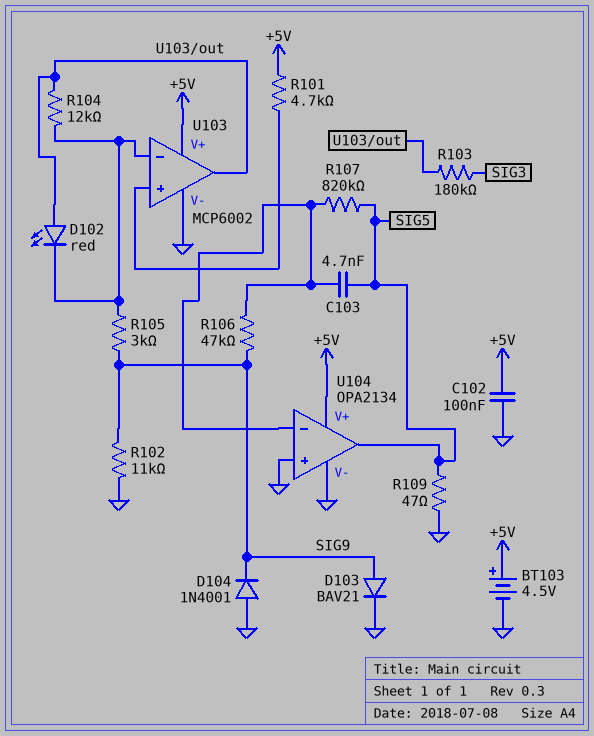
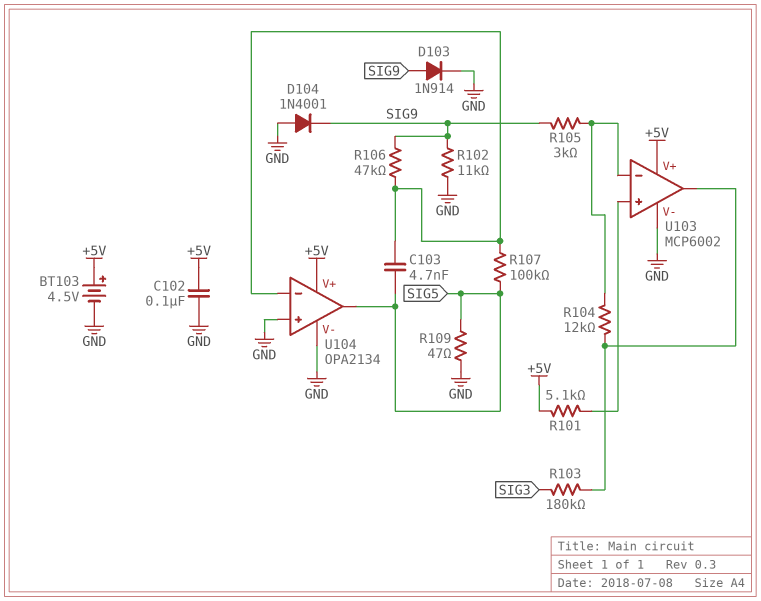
D102: LED red (A U103/out, K U103/in-) -> none
D103: diode BAV21 (A SIG9, K GND) -> diode 1N914 (A SIG9, K GND)
R101: 4.7k (+5V, U103/in+) -> 5.1k (+5V, U103/in+)
R107: 820k (SIG5, U104/in-) -> 100k (SIG5, U104/in-)

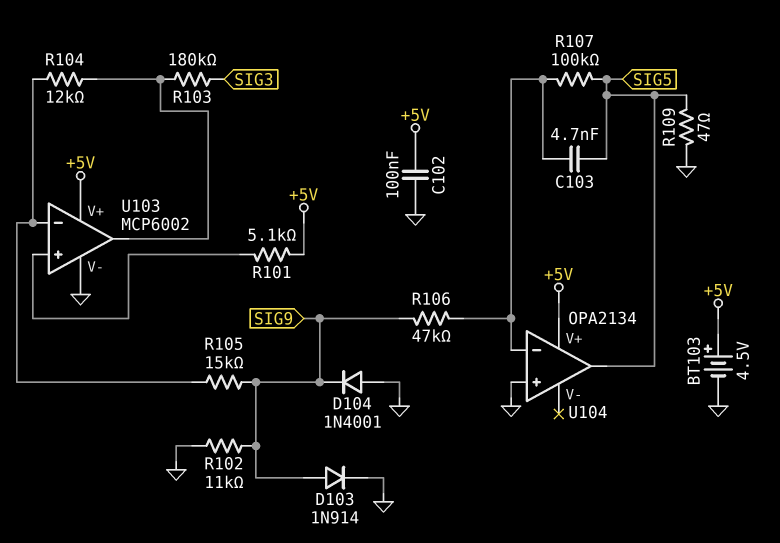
R105: 3k (SIG9, U103/in-) -> 15k (SIG9, U103/in-)
U104 pin V-: GND -> none

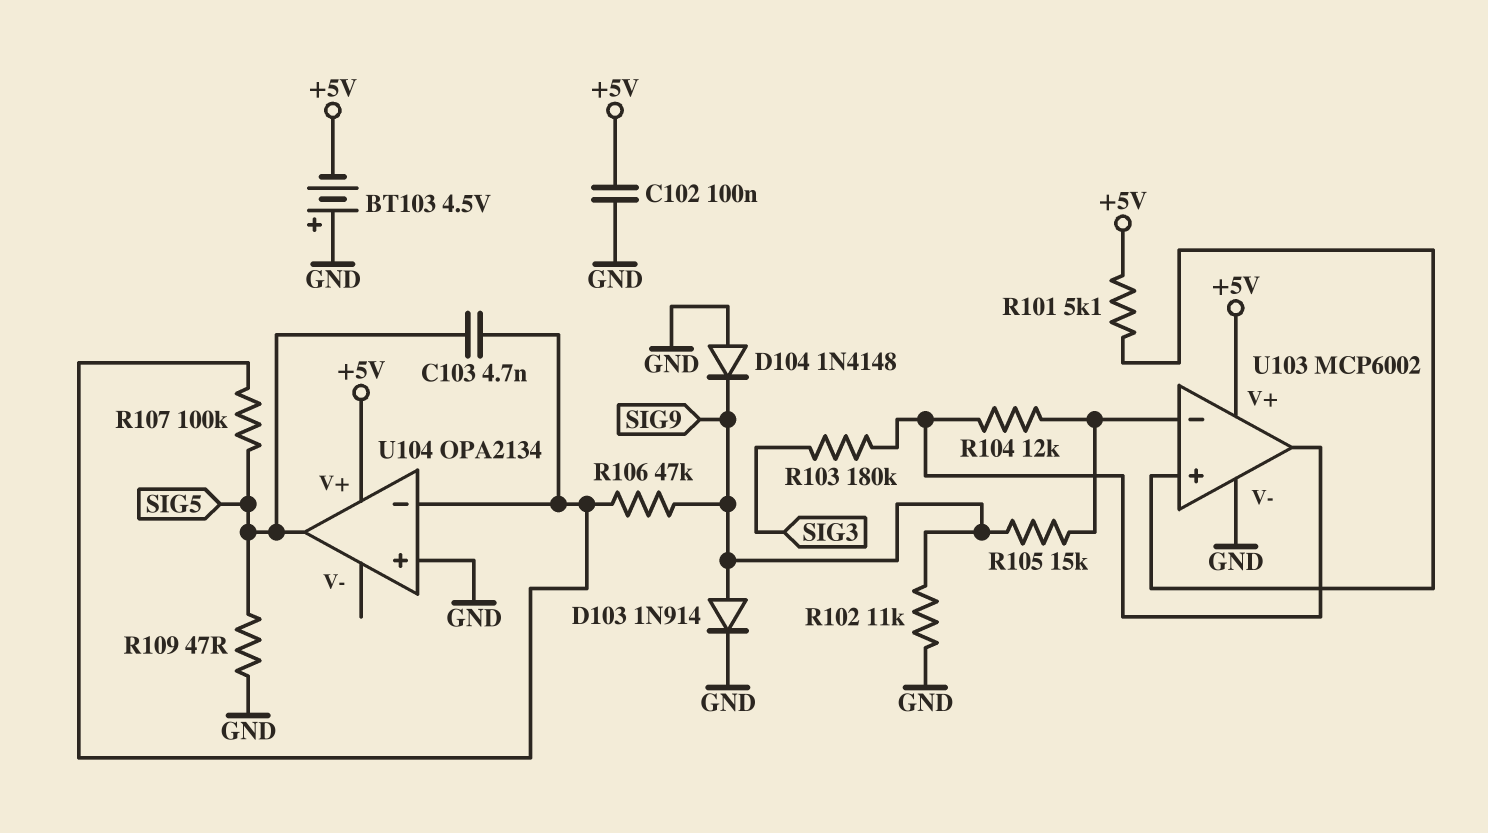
BT103: 4.5V (plus +5V, minus GND) -> 4.5V (plus GND, minus +5V)
D104: diode 1N4001 (A GND, K SIG9) -> diode 1N4148 (A GND, K SIG9)

